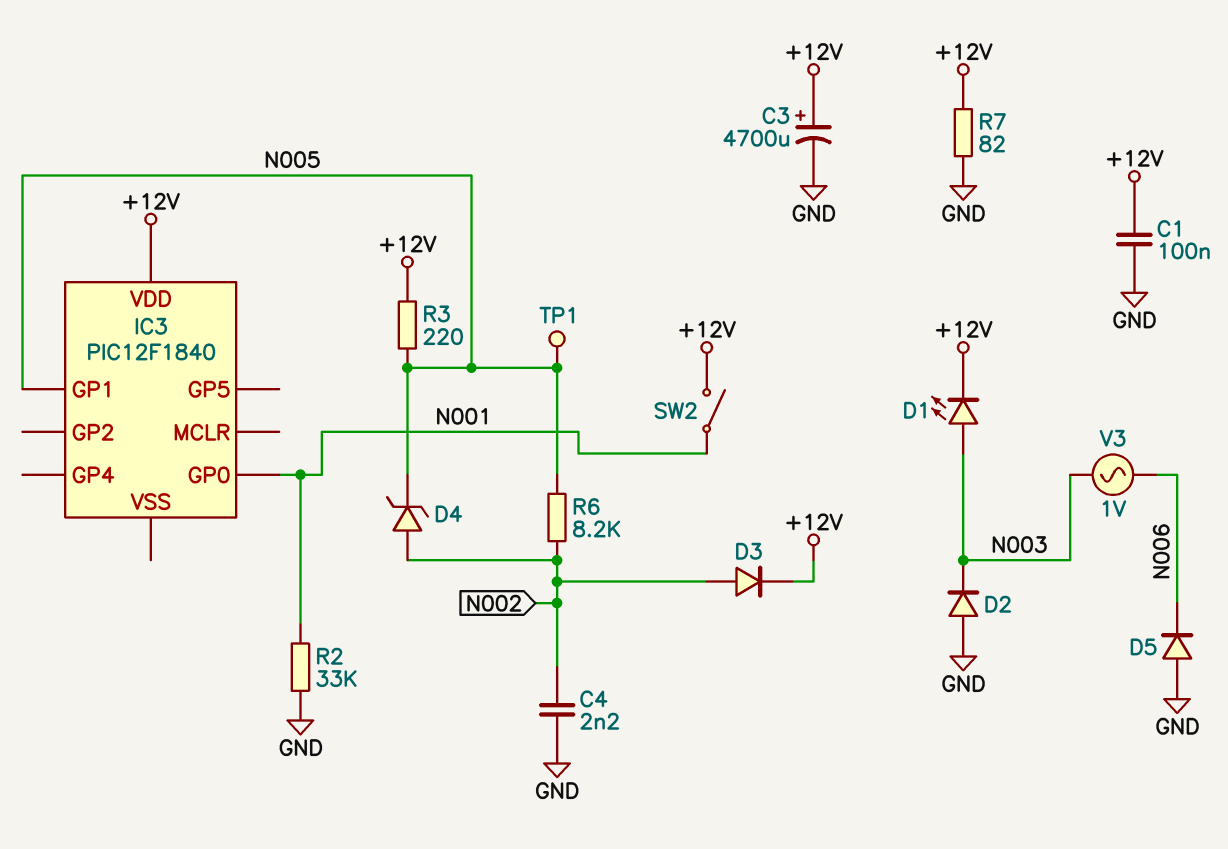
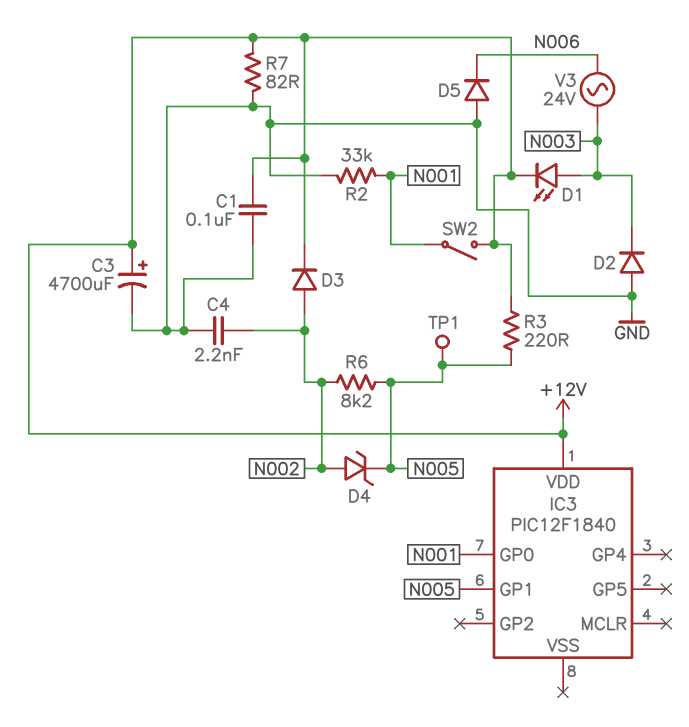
V3: AC 1V (N003, N006) -> AC 24V (N003, N006)

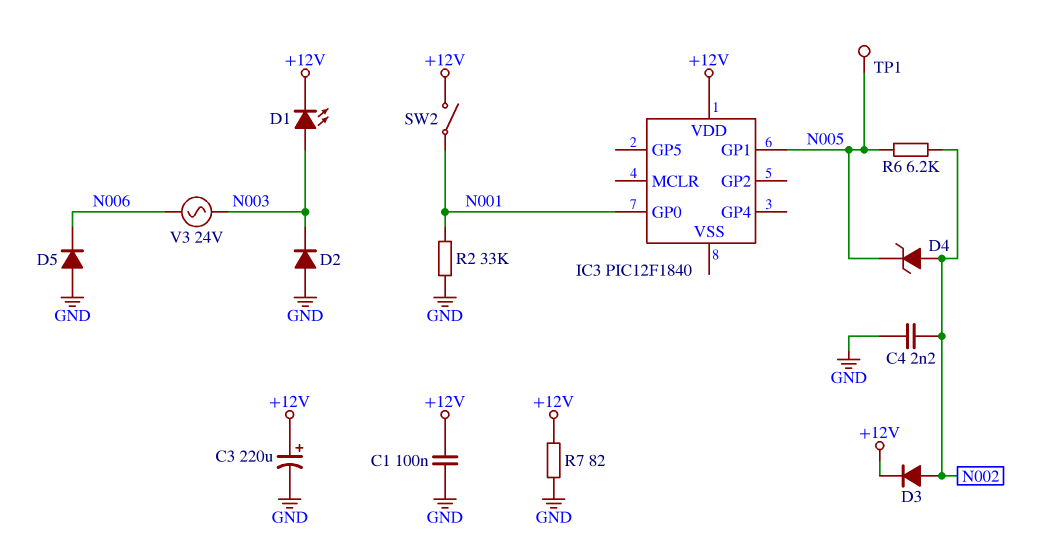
C3: 4700uF (plus +12V, minus GND) -> 220uF (plus +12V, minus GND)
R3: 220 (+12V, N005) -> none
R6: 8.2k (N002, N005) -> 6.2k (N002, N005)

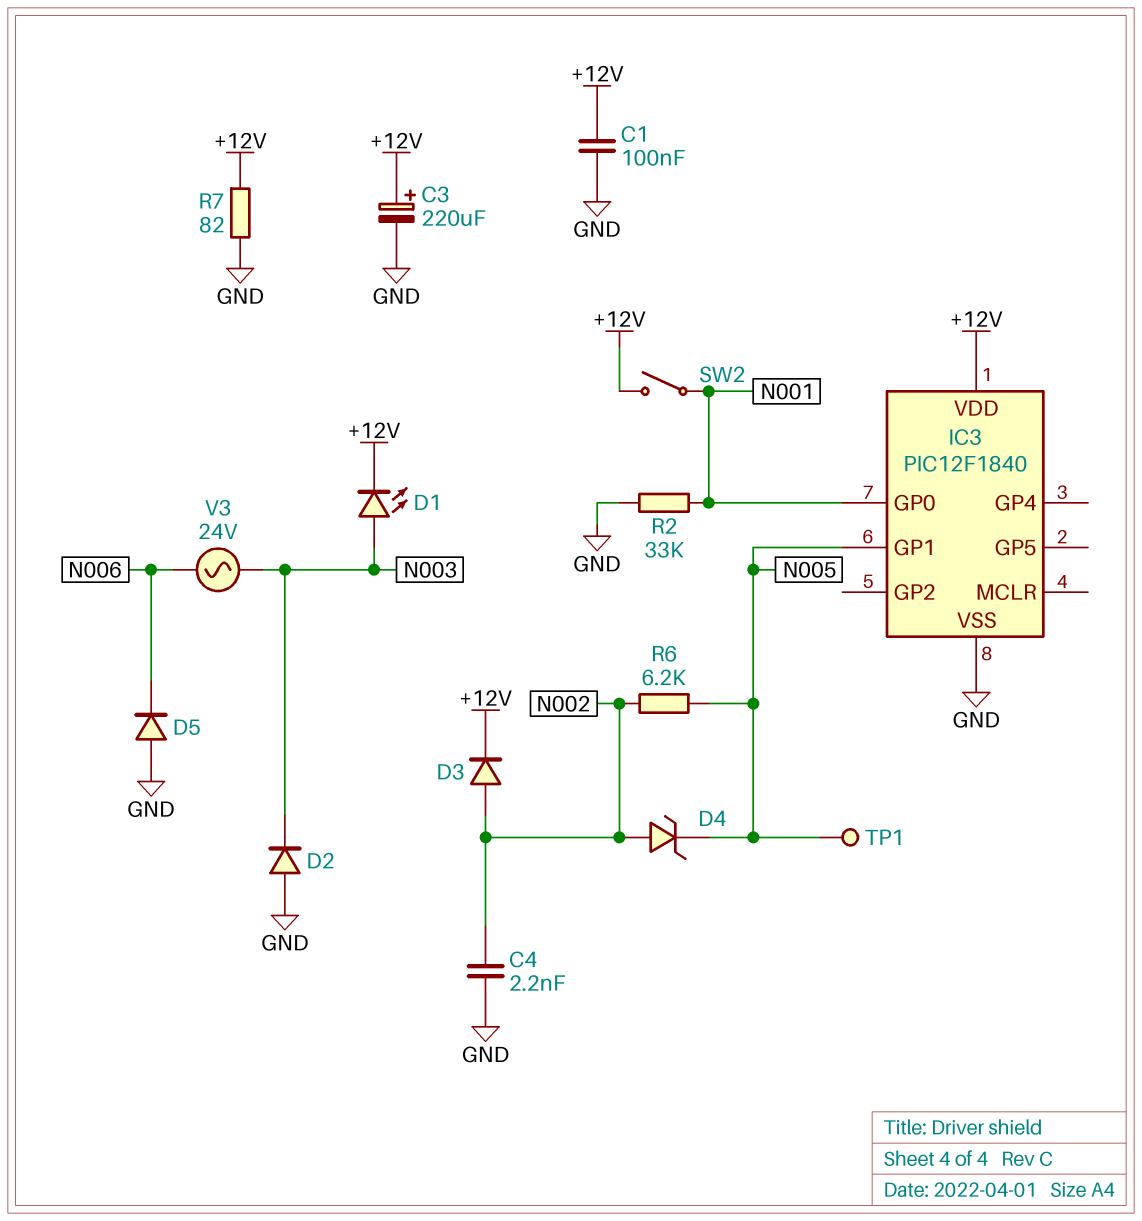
IC3 pin VSS: none -> GND

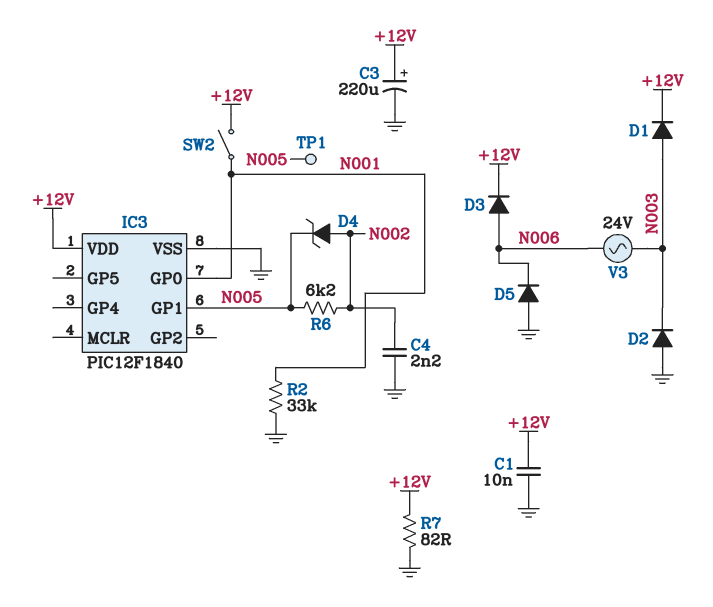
C1: 100nF (+12V, GND) -> 10nF (+12V, GND)
D1: LED (A N003, K +12V) -> diode (A N003, K +12V)
D3: diode (A N002, K +12V) -> diode (A N006, K +12V)

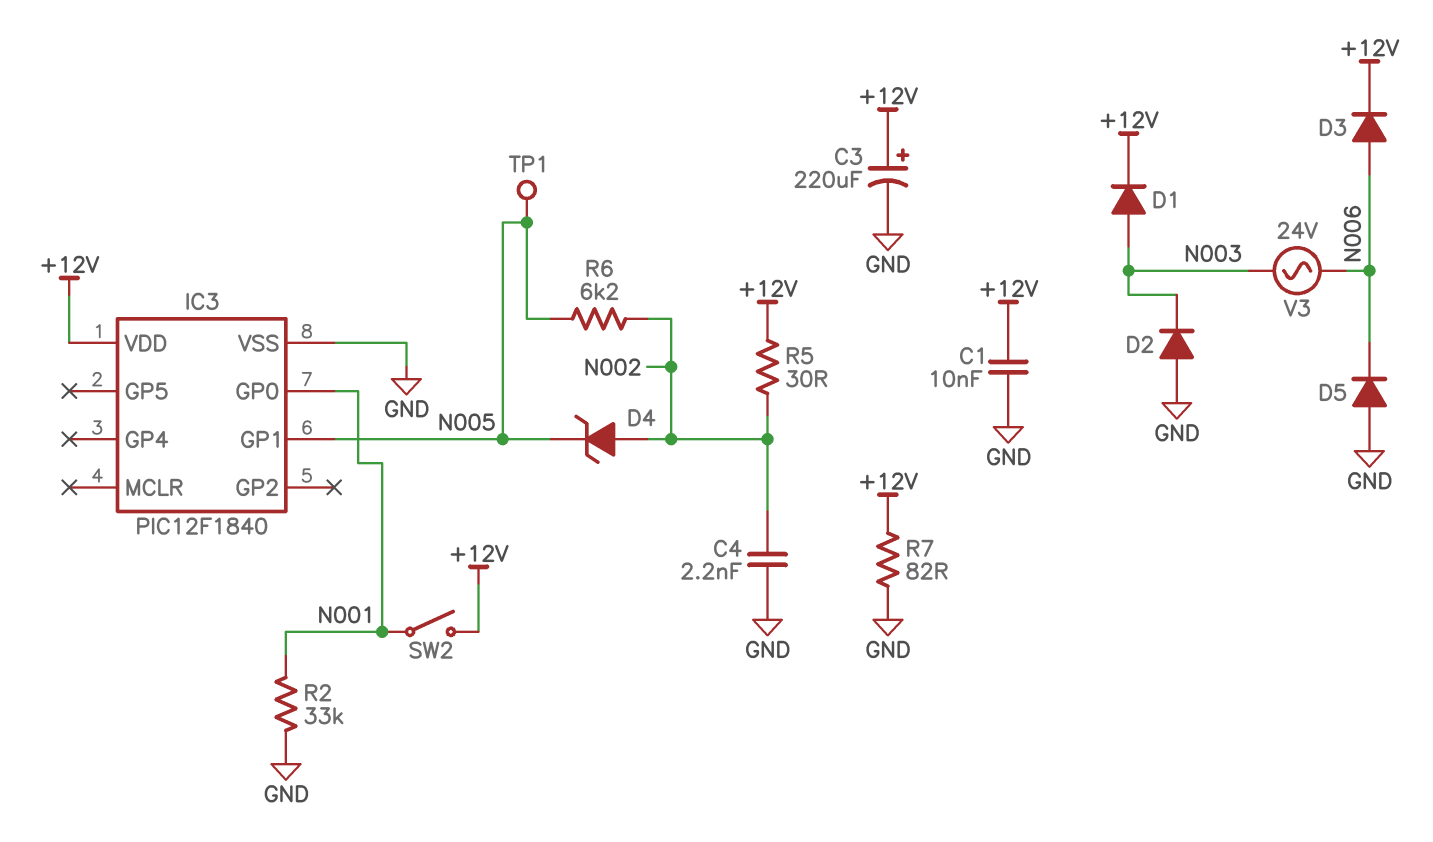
R5: none -> 30 (+12V, N002)

